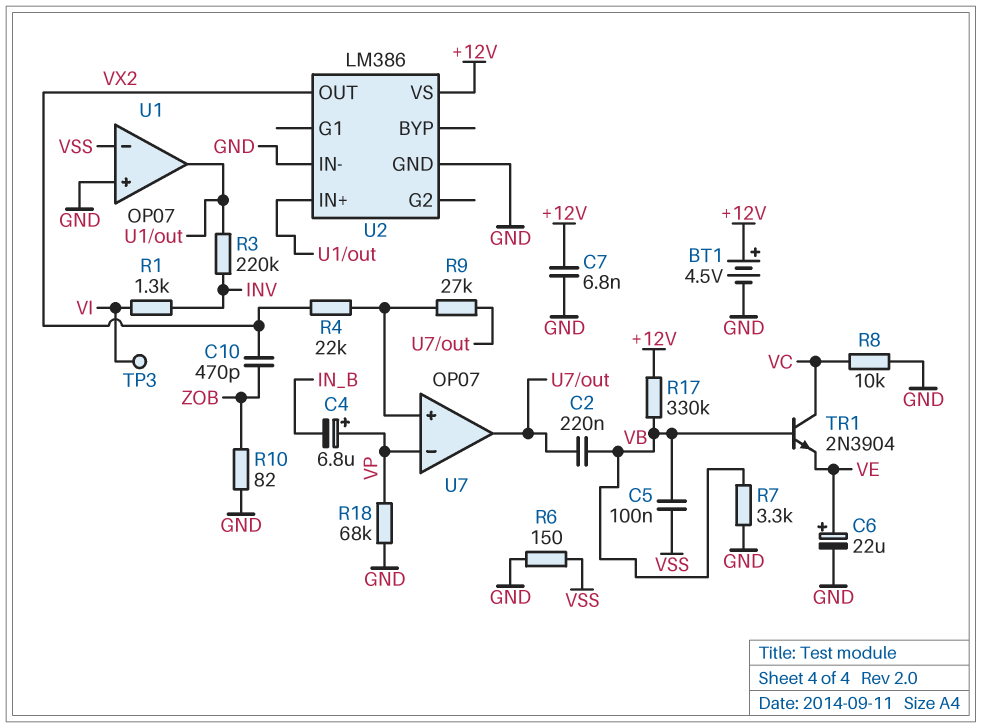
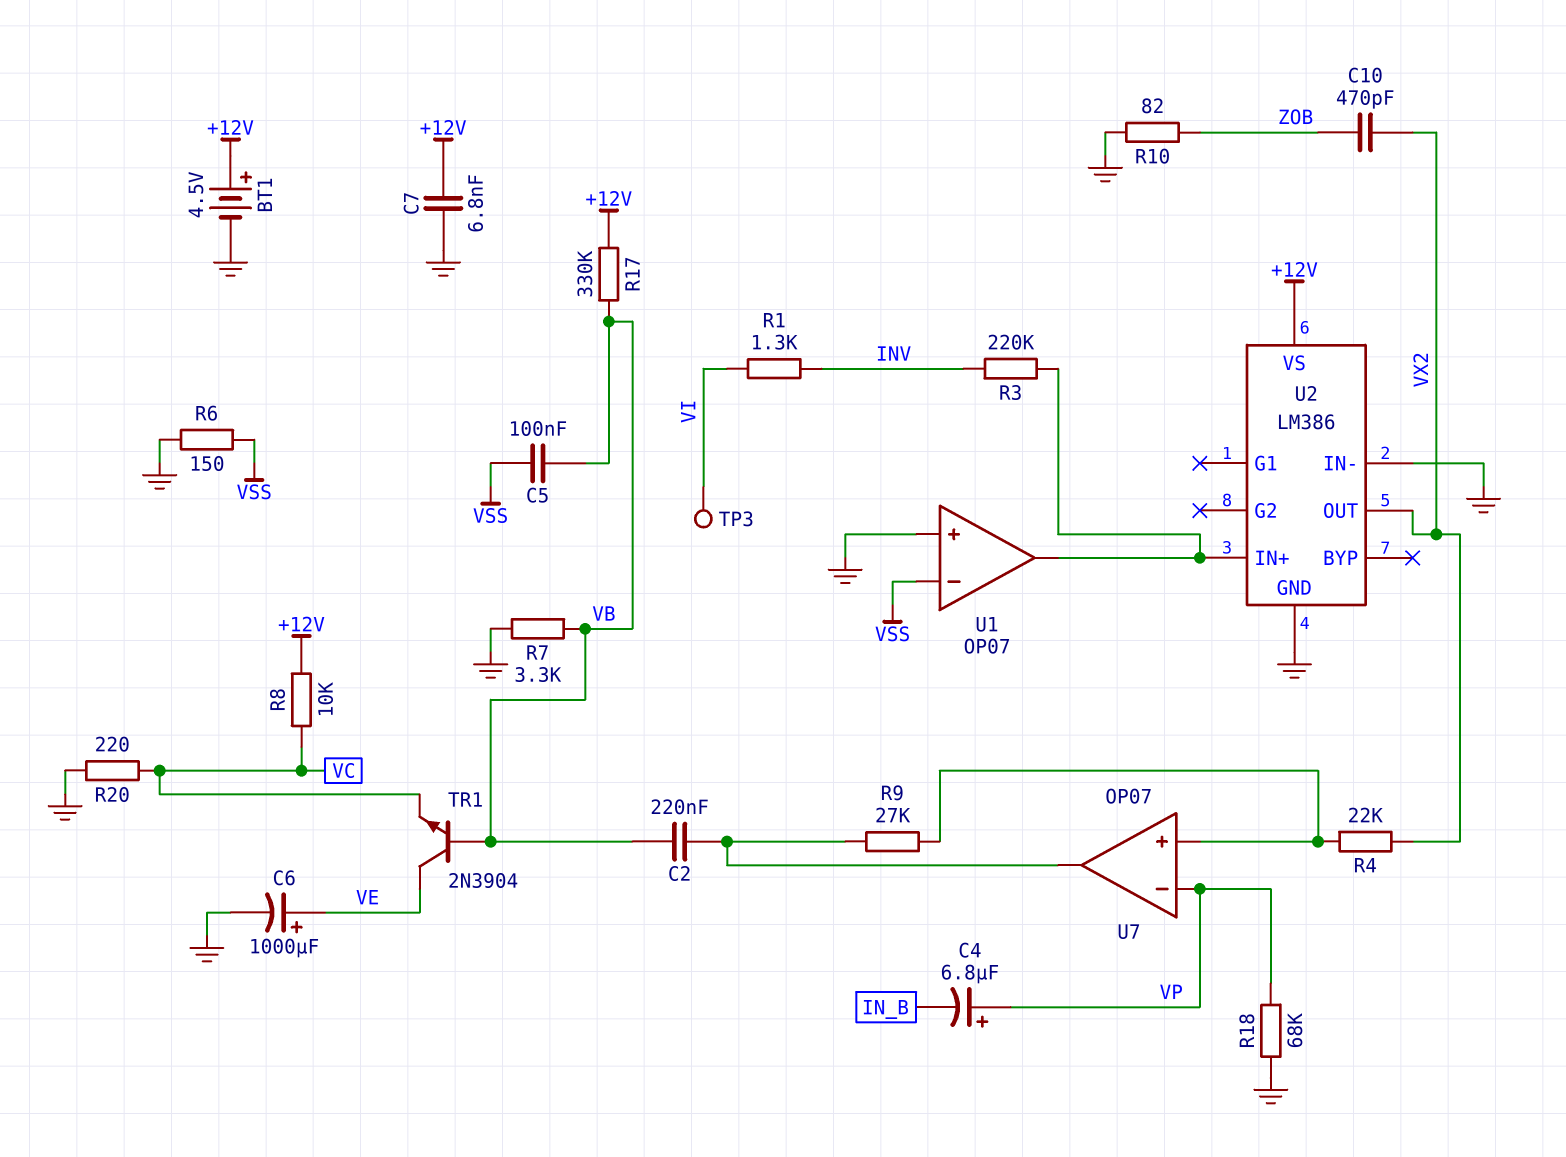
C6: 22uF (plus VE, minus GND) -> 1000uF (plus VE, minus GND)
R8: 10k (GND, VC) -> 10k (+12V, VC)
R20: none -> 220 (GND, VC)
TR1: NPN 2N3904 (B VB, C VC, E VE) -> NPN 2N3904 (B VB, C VE, E VC)

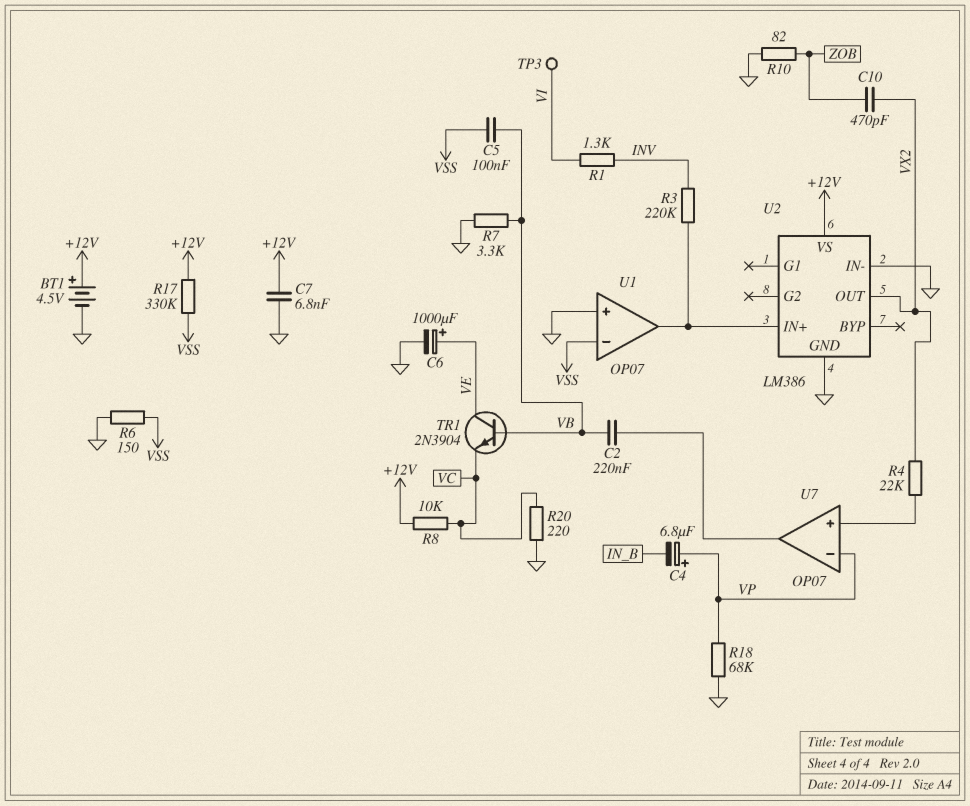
R9: 27k (U7/in+, U7/out) -> none
R17: 330k (+12V, VB) -> 330k (+12V, VSS)

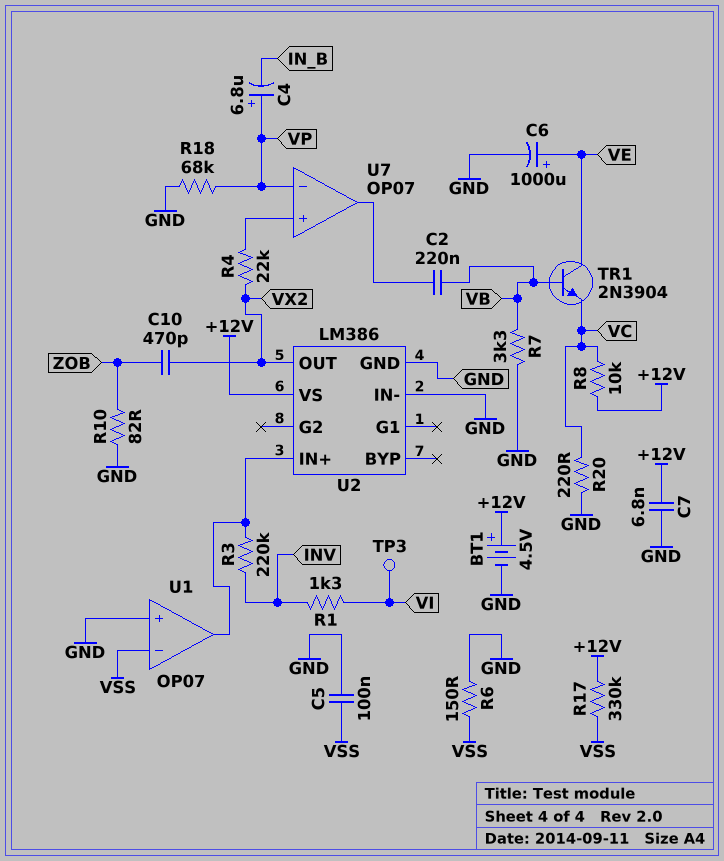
C5: 100nF (VB, VSS) -> 100nF (GND, VSS)

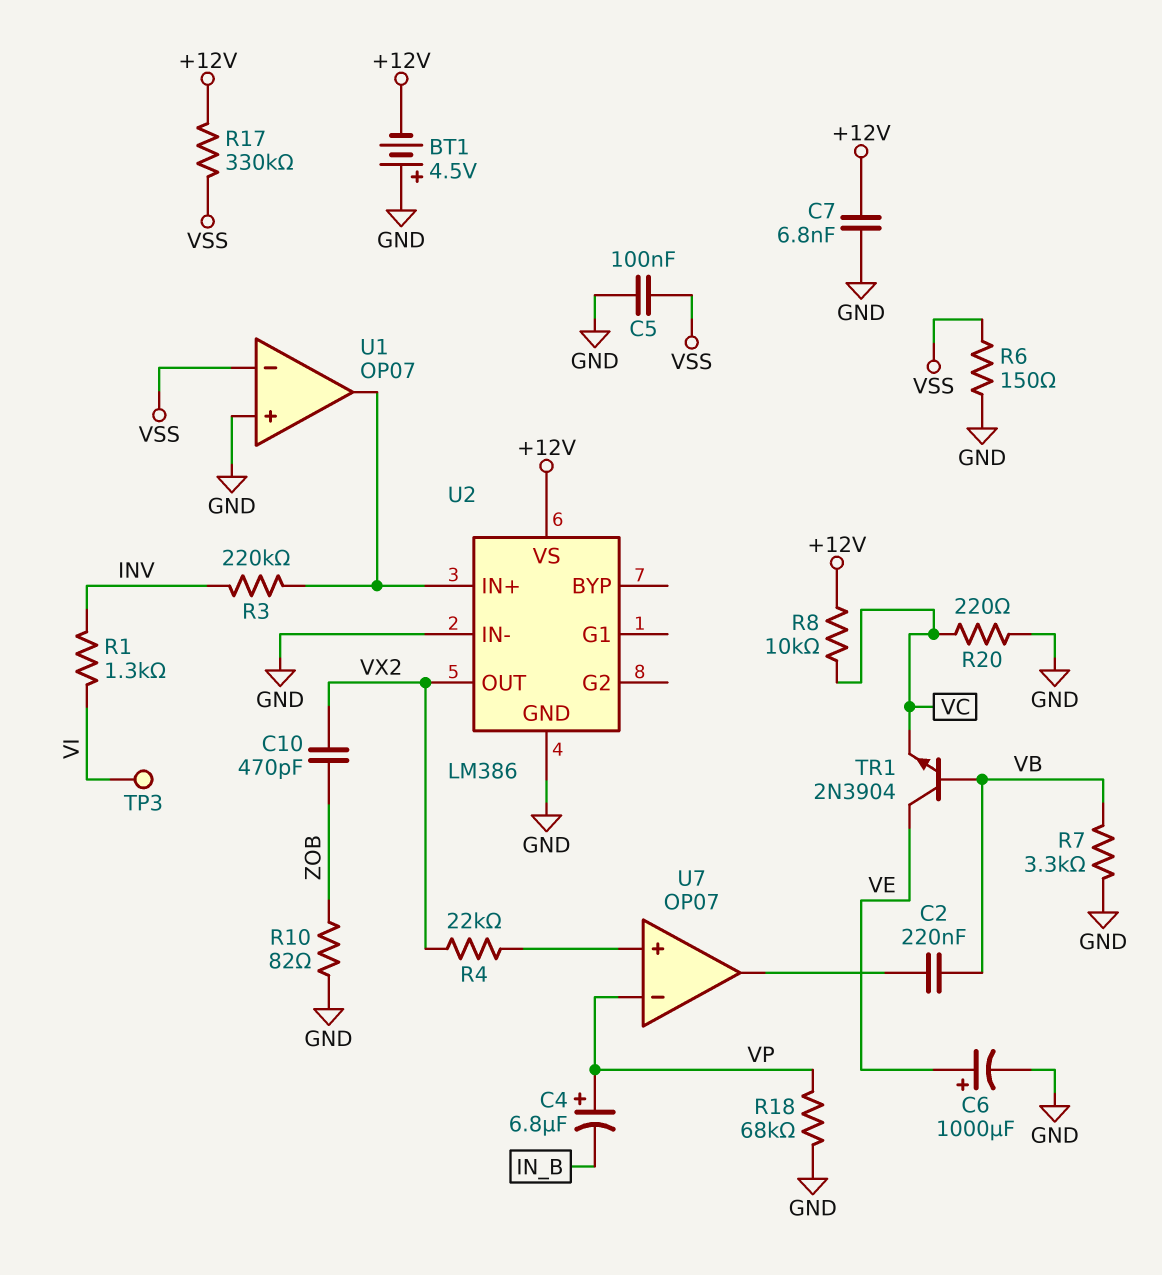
BT1: 4.5V (plus +12V, minus GND) -> 4.5V (plus GND, minus +12V)

